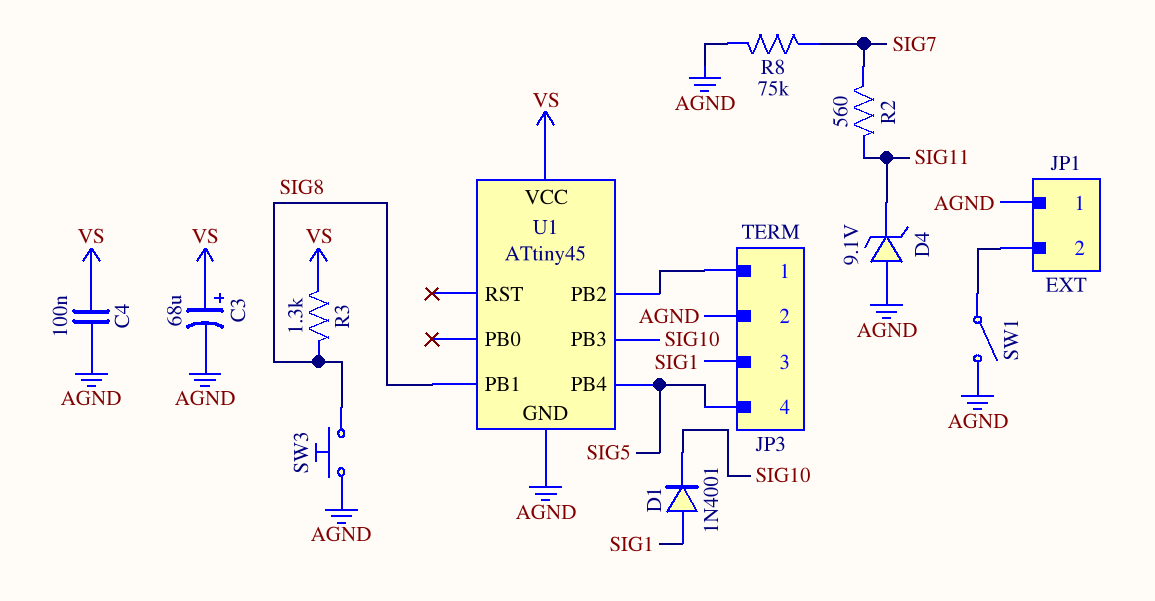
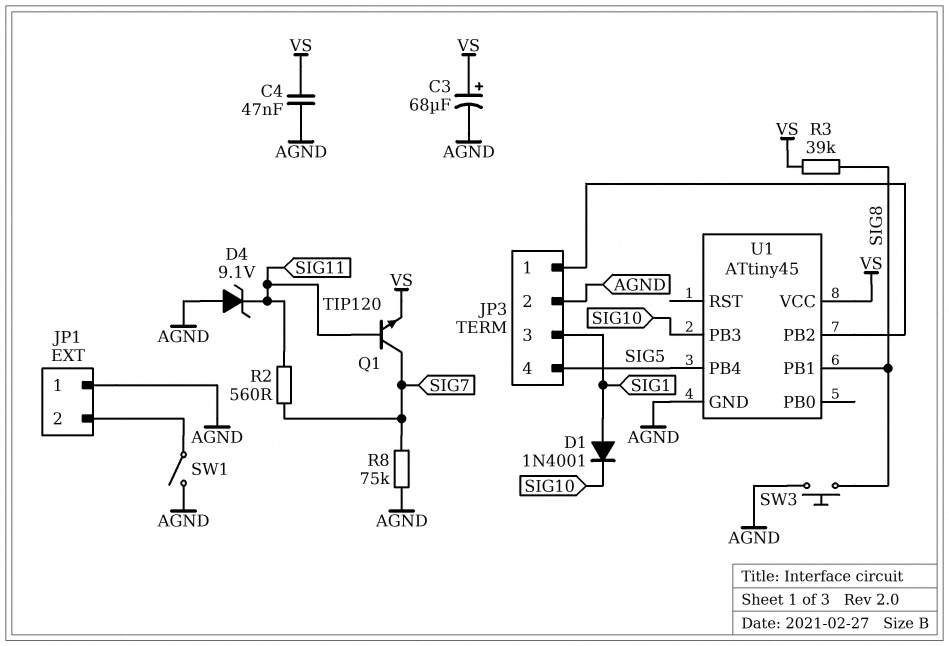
C4: 100nF (AGND, VS) -> 47nF (AGND, VS)
Q1: none -> NPN TIP120 (B SIG11, C SIG7, E VS)
R3: 1.3k (SIG8, VS) -> 39k (SIG8, VS)

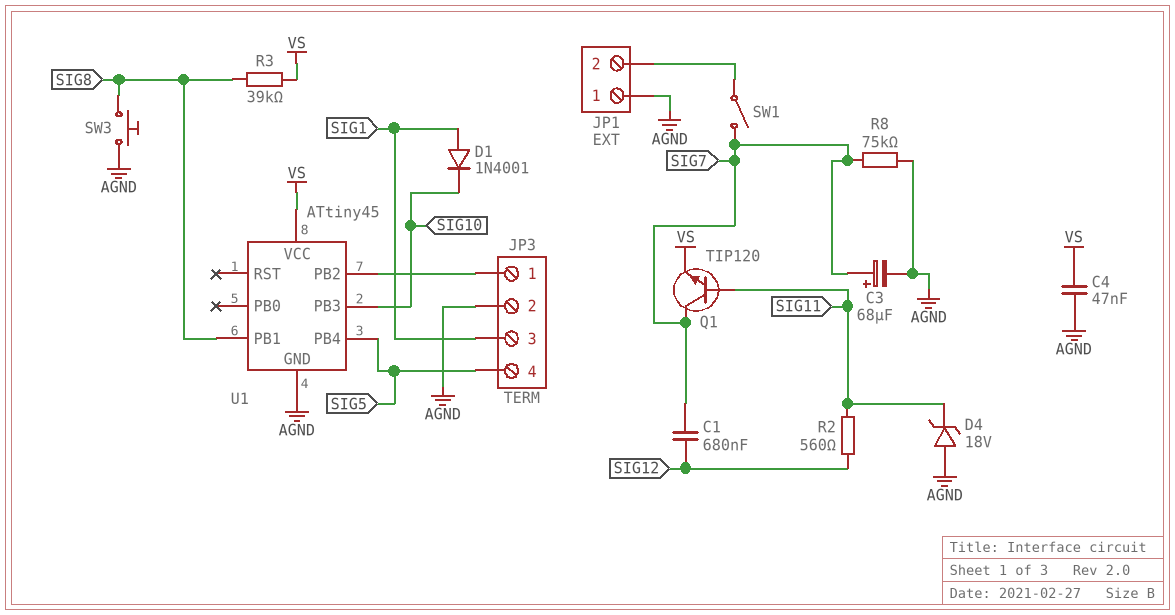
C1: none -> 680nF (SIG7, SIG12)
C3: 68uF (plus VS, minus AGND) -> 68uF (plus SIG7, minus AGND)
D4: zener 9.1V (A AGND, K SIG11) -> zener 18V (A AGND, K SIG11)
R2: 560 (SIG7, SIG11) -> 560 (SIG11, SIG12)
SW1: switch (AGND, JP1/2) -> switch (JP1/2, SIG7)

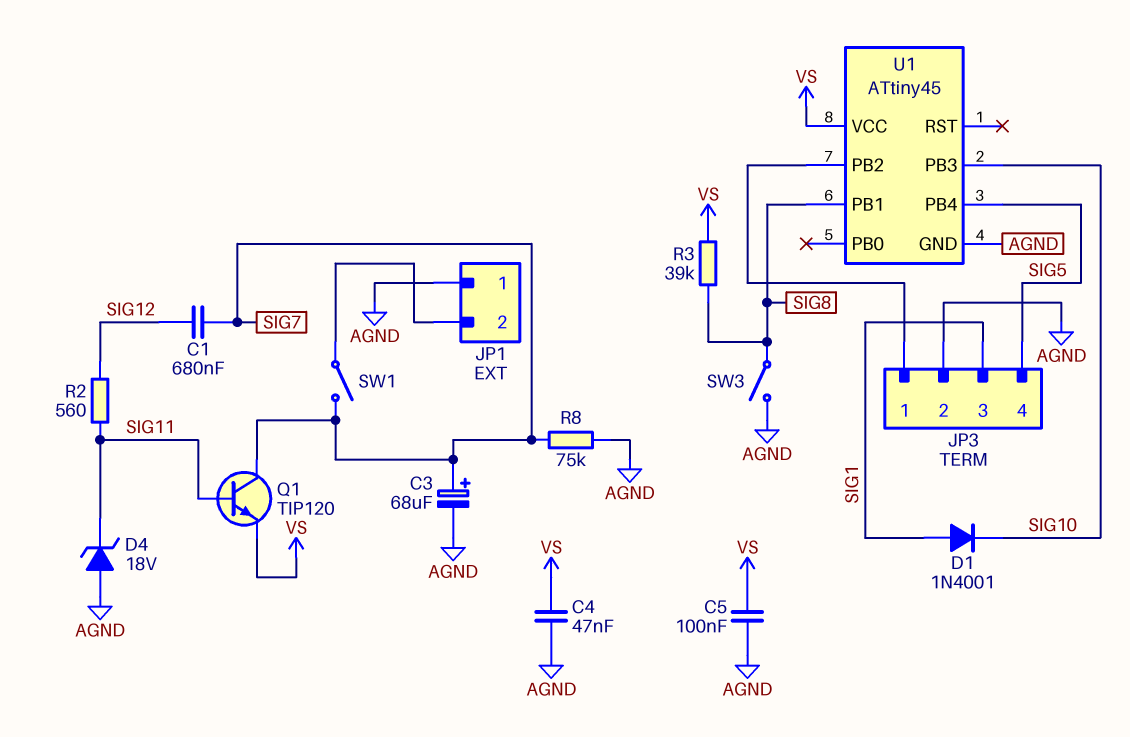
C5: none -> 100nF (AGND, VS)
SW3: button (AGND, SIG8) -> switch (AGND, SIG8)

